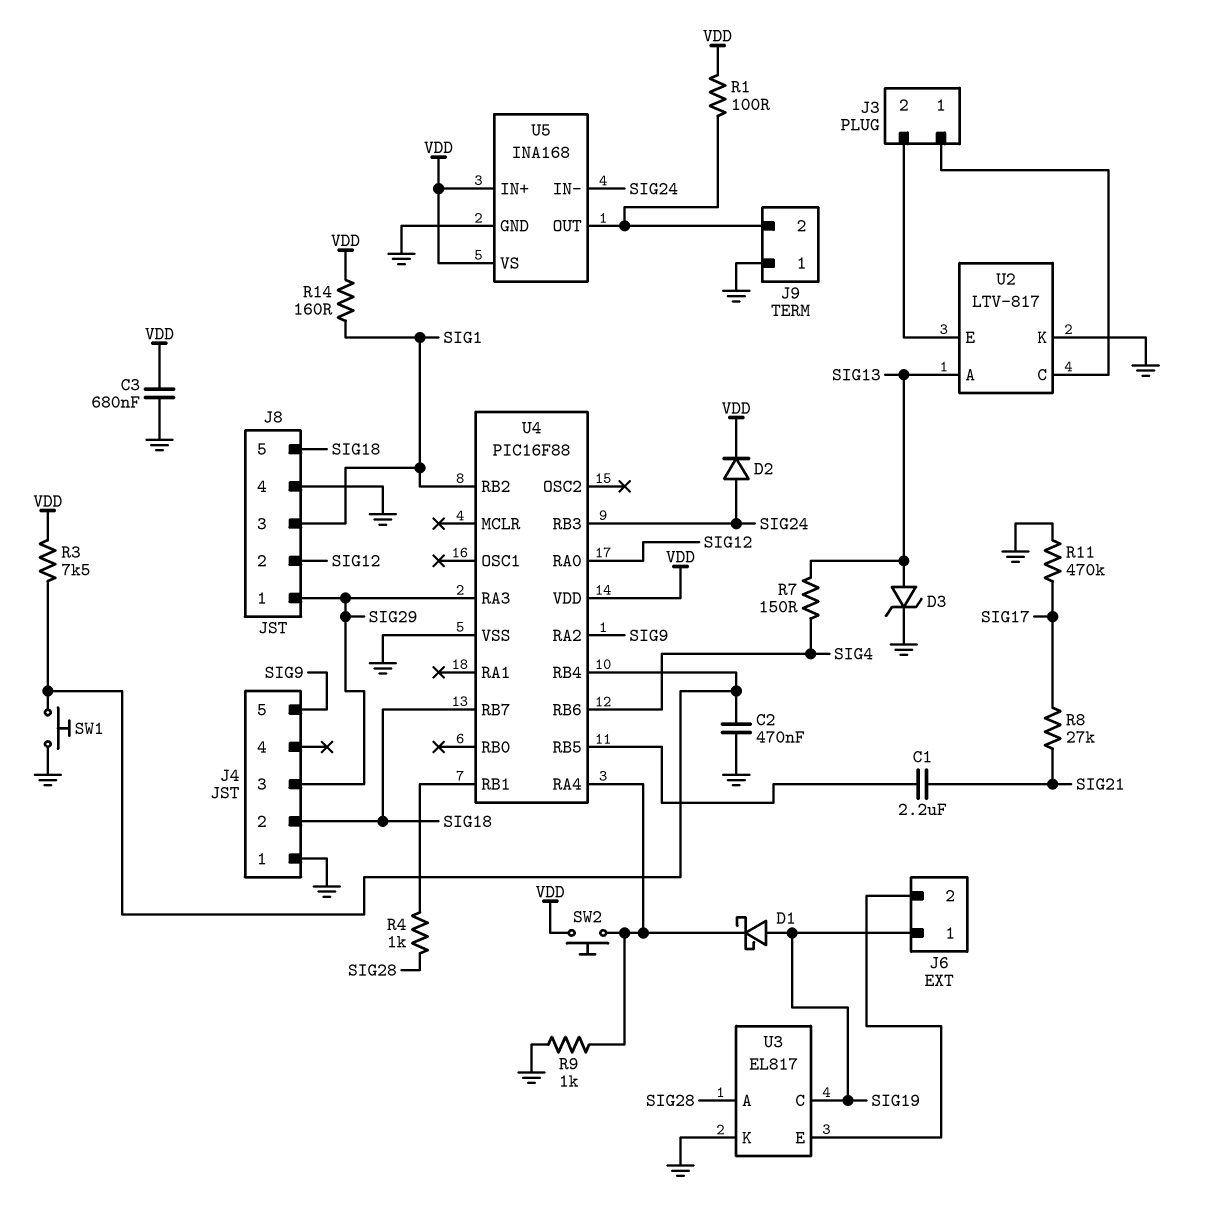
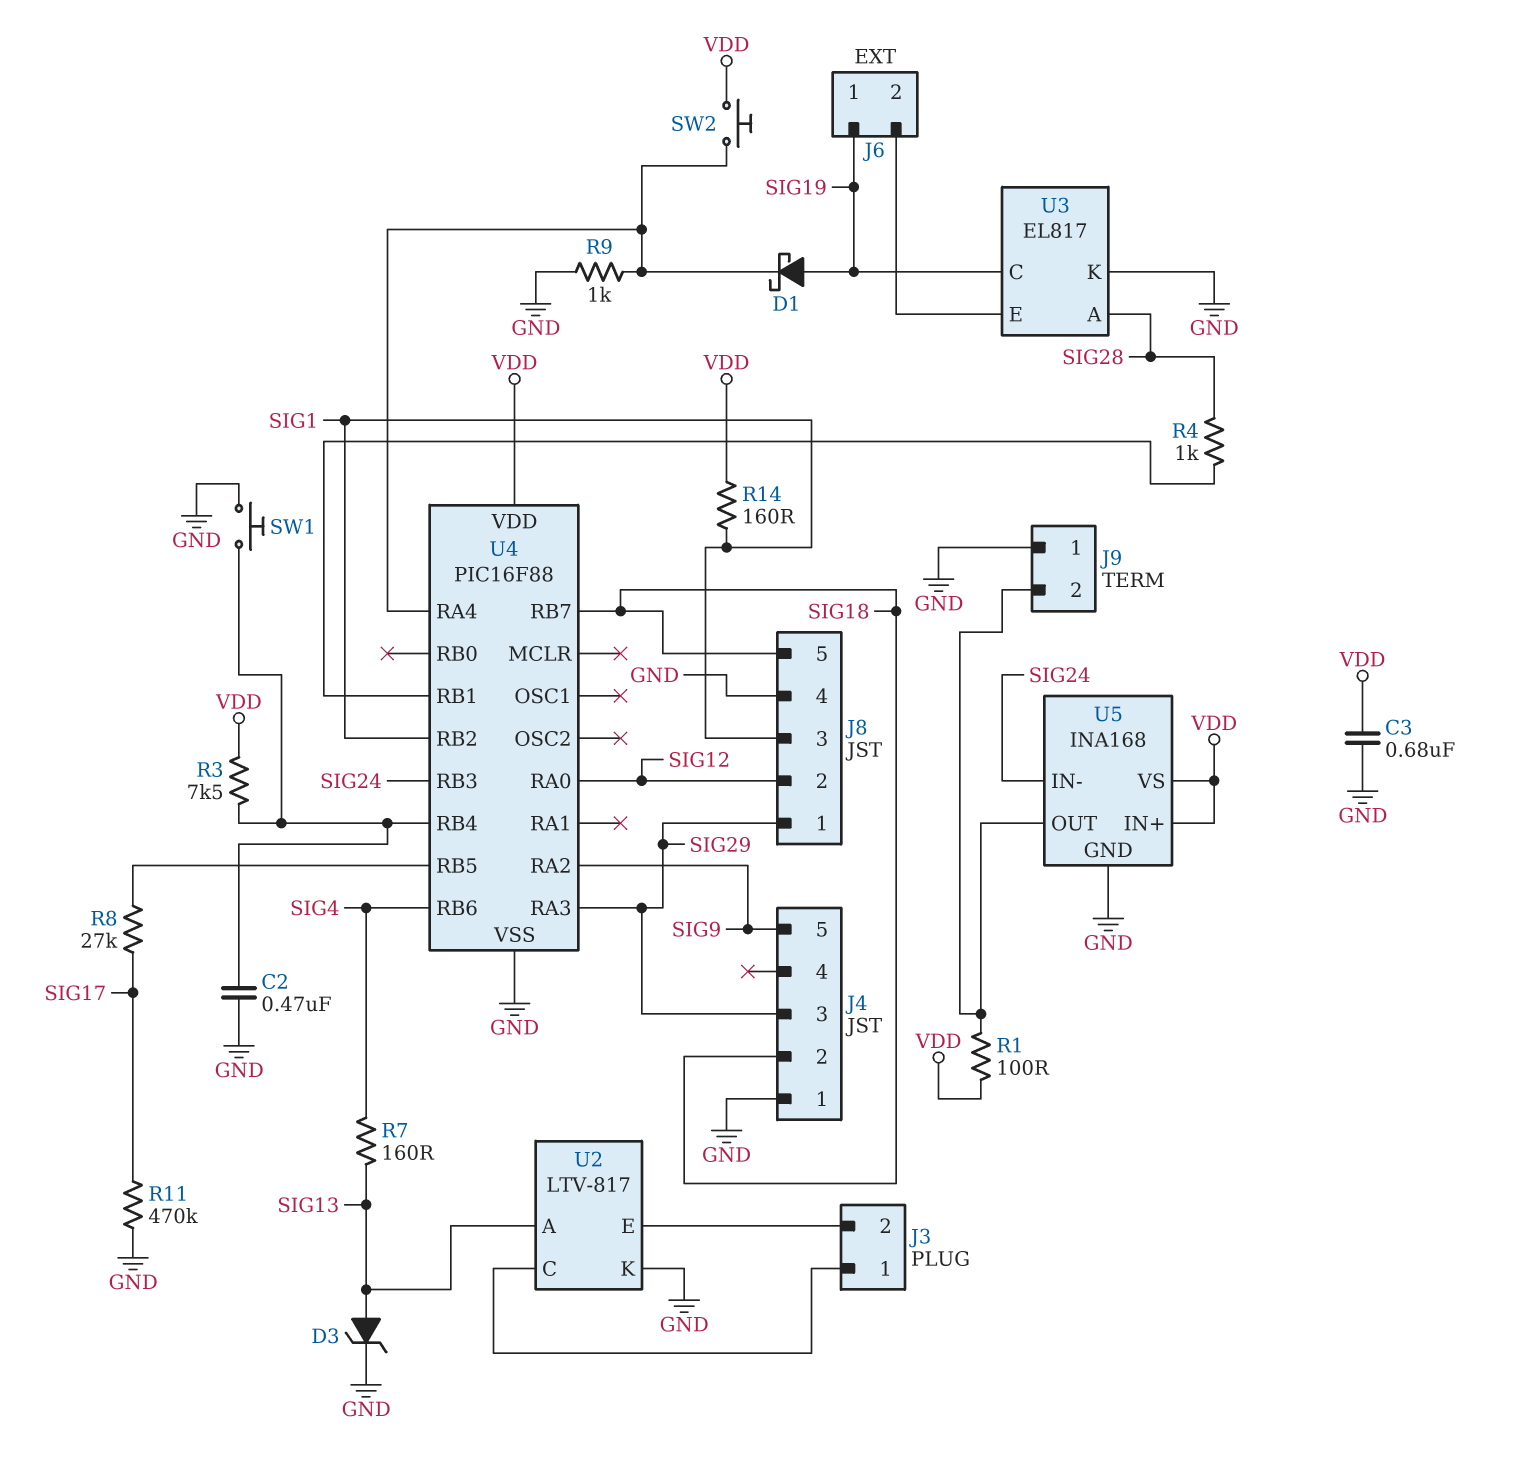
C1: 2.2uF (SIG21, U4/RB5) -> none
D2: diode (A SIG24, K VDD) -> none
R7: 150 (SIG4, SIG13) -> 160 (SIG4, SIG13)
R8: 27k (SIG17, SIG21) -> 27k (SIG17, U4/RB5)

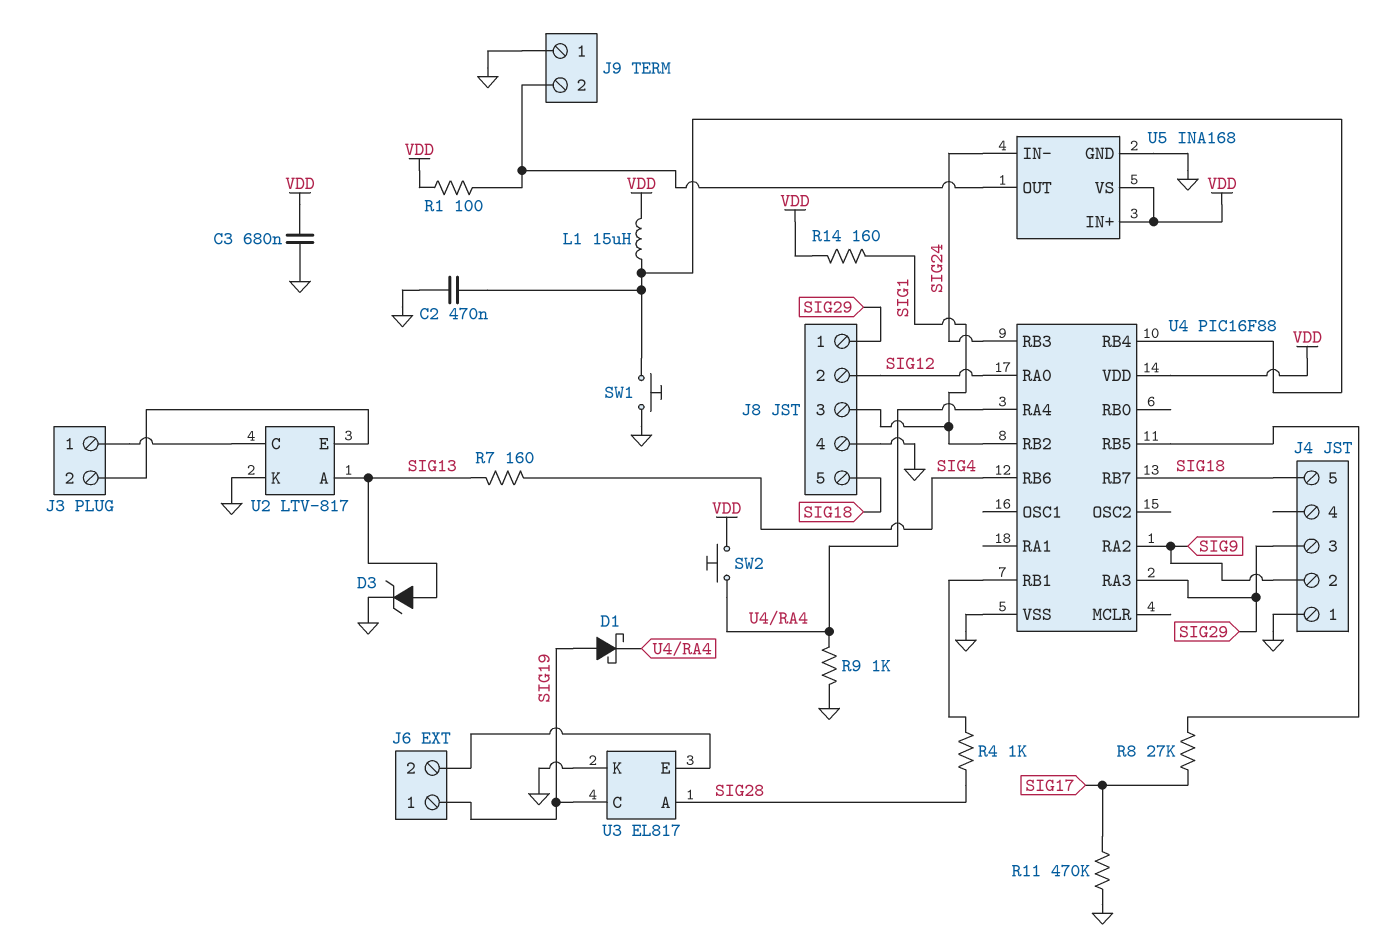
J4 pin 2: SIG18 -> SIG9
J4 pin 5: SIG9 -> SIG18
L1: none -> 15uH (U4/RB4, VDD)
R3: 7.5k (U4/RB4, VDD) -> none

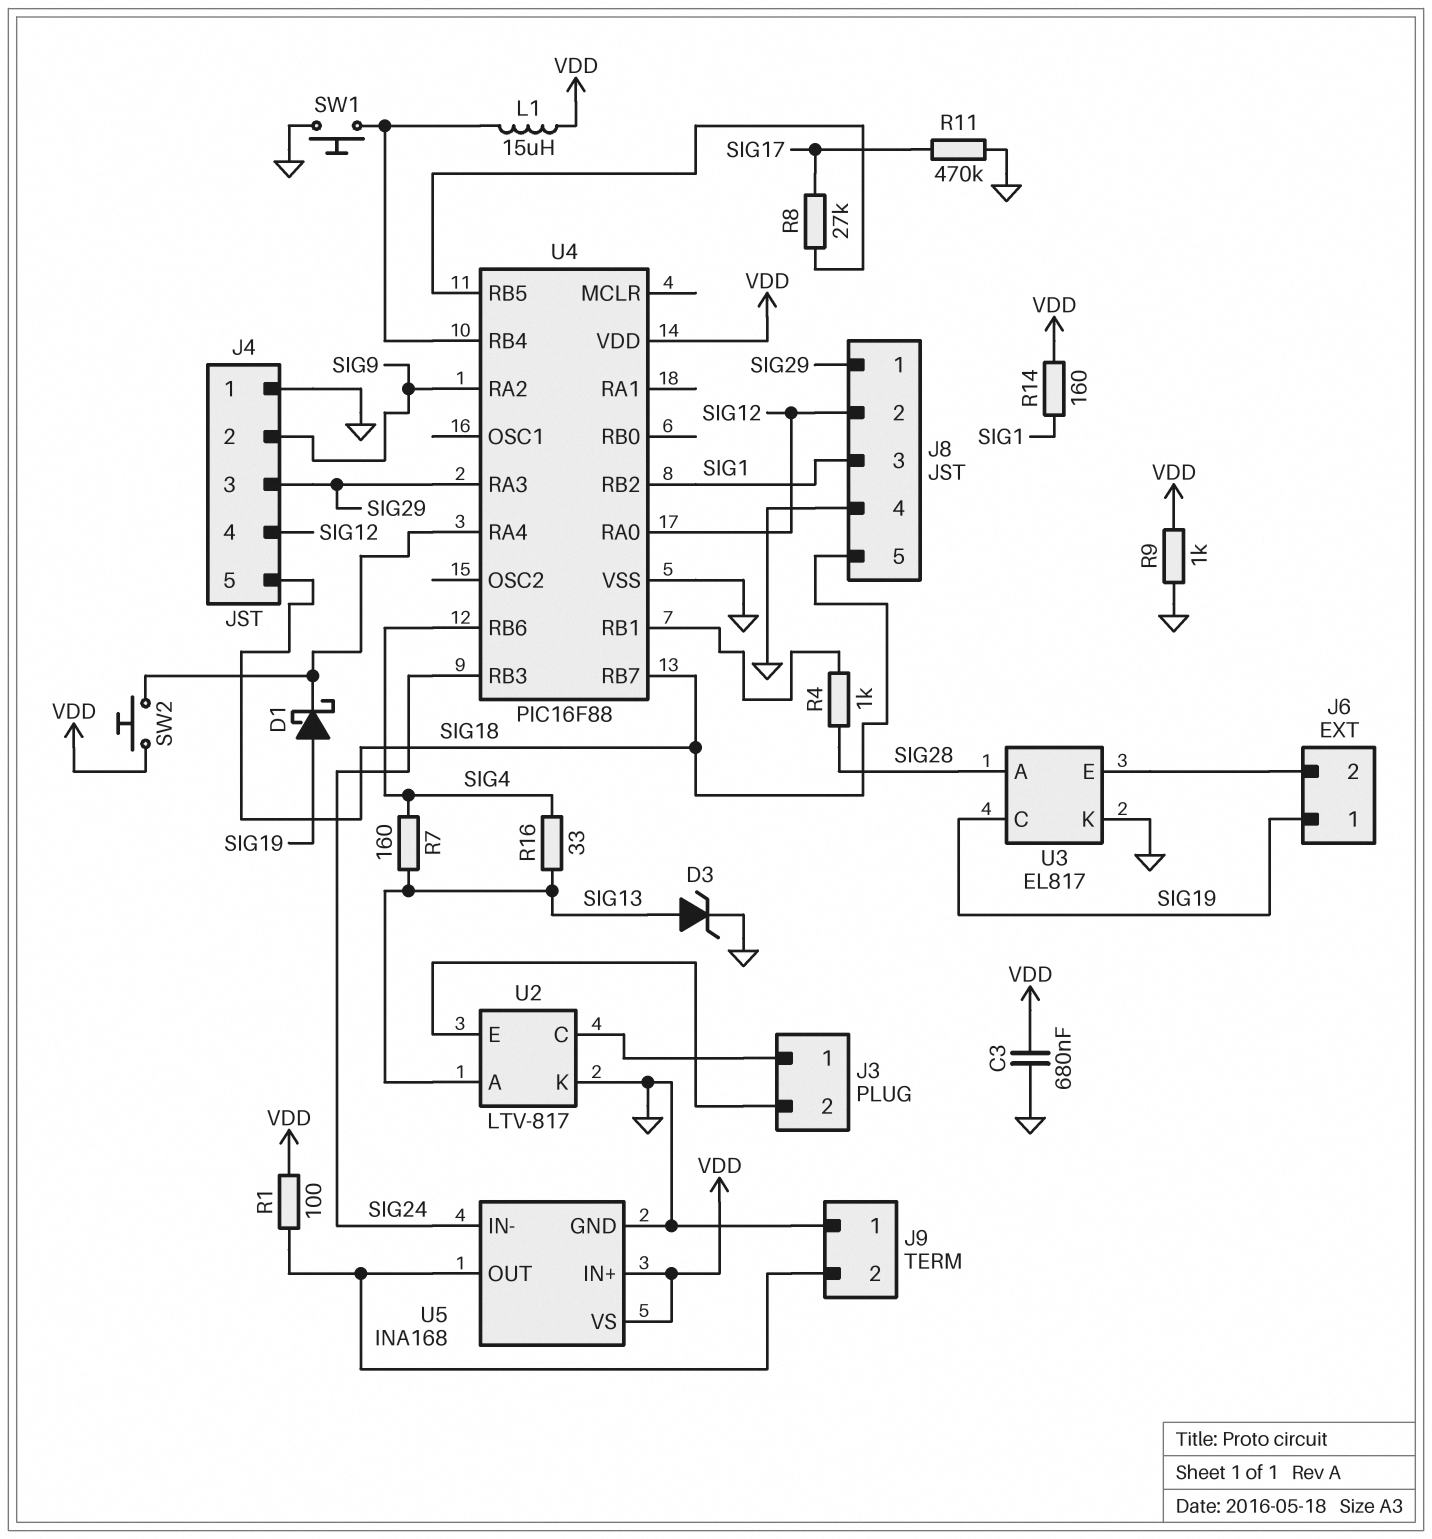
C2: 470nF (GND, U4/RB4) -> none
J4 pin 4: none -> SIG12
R9: 1k (GND, U4/RA4) -> 1k (GND, VDD)
R16: none -> 33 (SIG4, SIG13)

